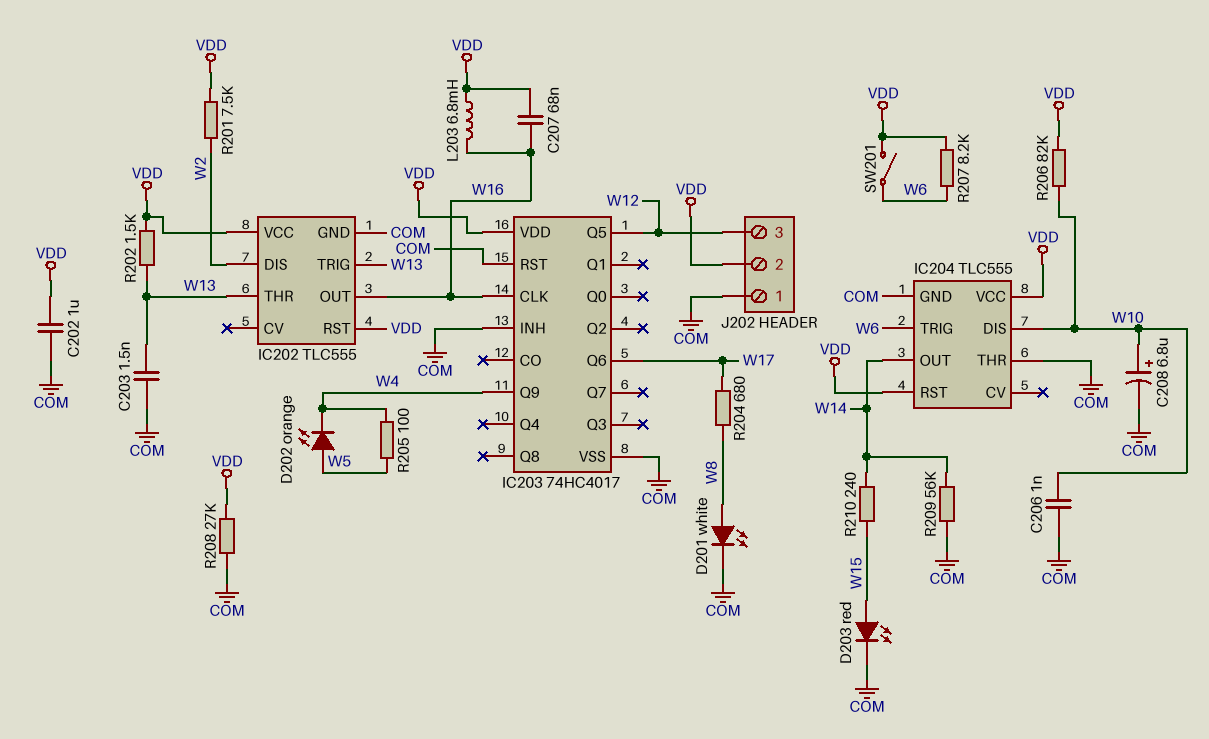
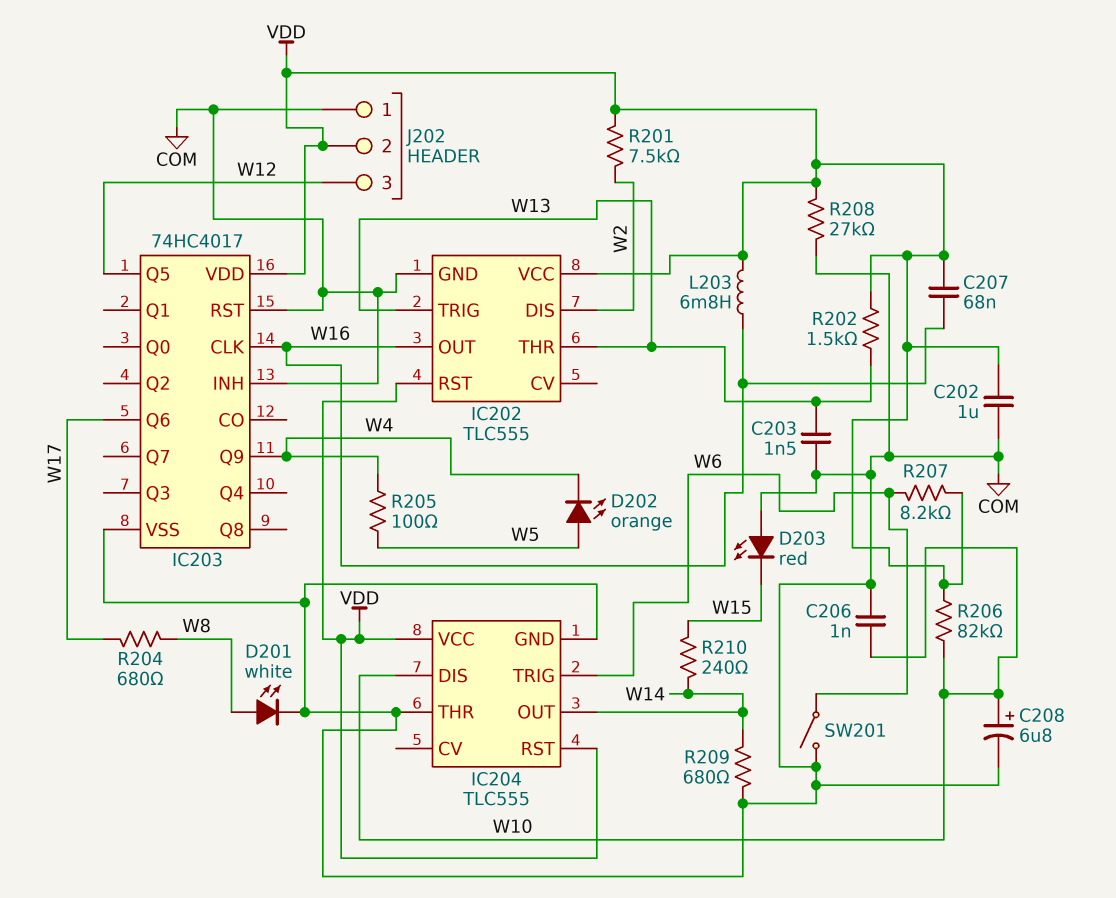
D203: LED red (A W15, K COM) -> LED red (A COM, K W15)
R209: 56k (COM, W14) -> 680 (COM, W14)
SW201: switch (VDD, W6) -> switch (COM, W6)

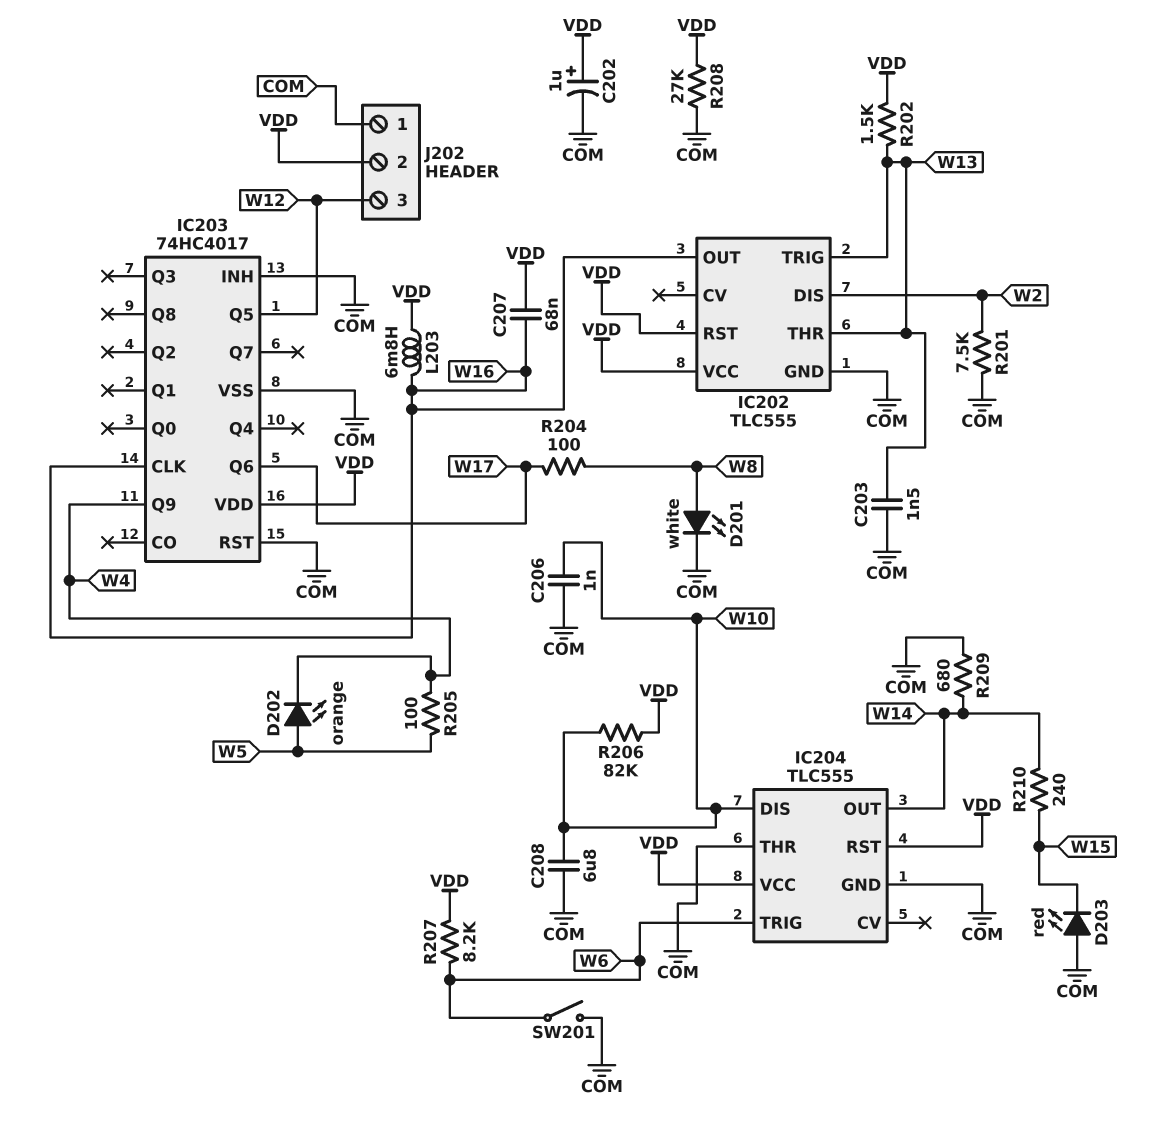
C202: 1uF (COM, VDD) -> 1uF (plus VDD, minus COM)
C208: 6.8uF (plus W10, minus COM) -> 6.8uF (COM, W10)
R201: 7.5k (VDD, W2) -> 7.5k (COM, W2)
R204: 680 (W8, W17) -> 100 (W8, W17)

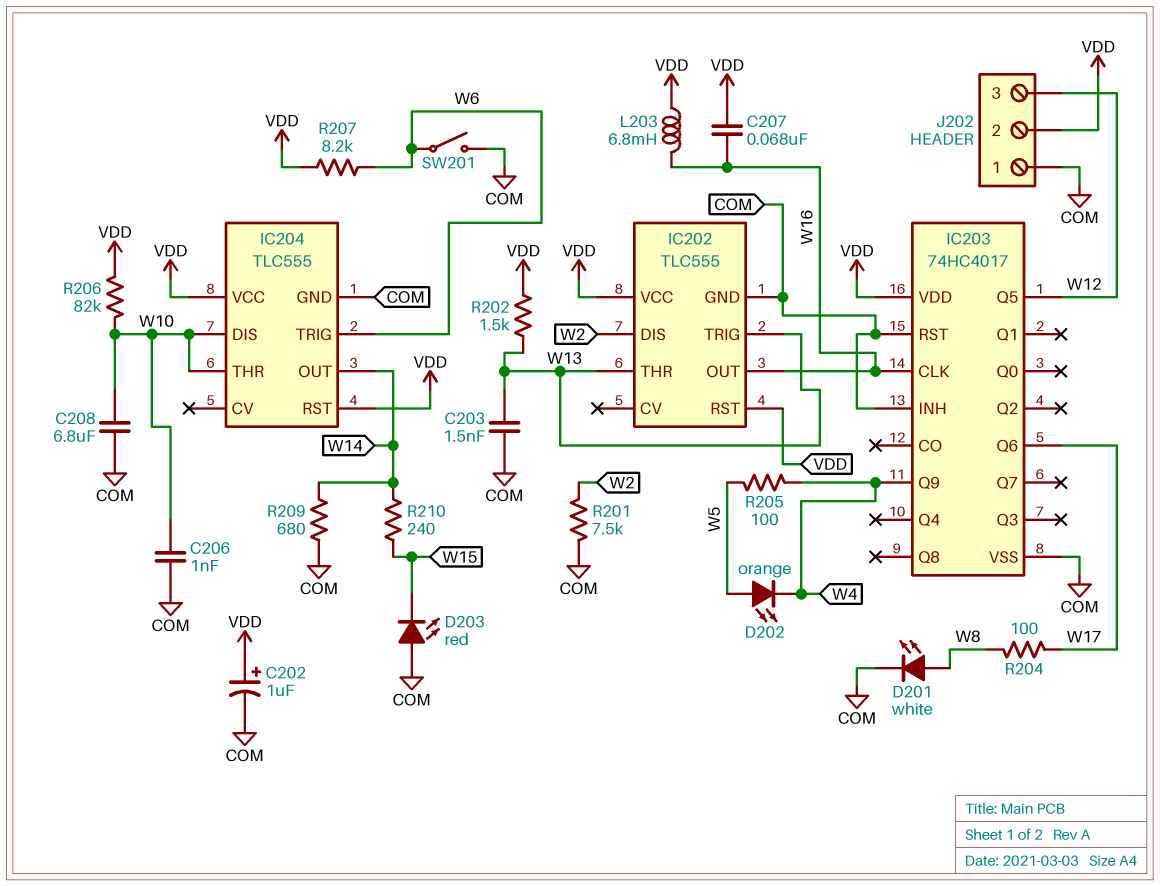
IC204 pin THR: COM -> W10
R208: 27k (COM, VDD) -> none

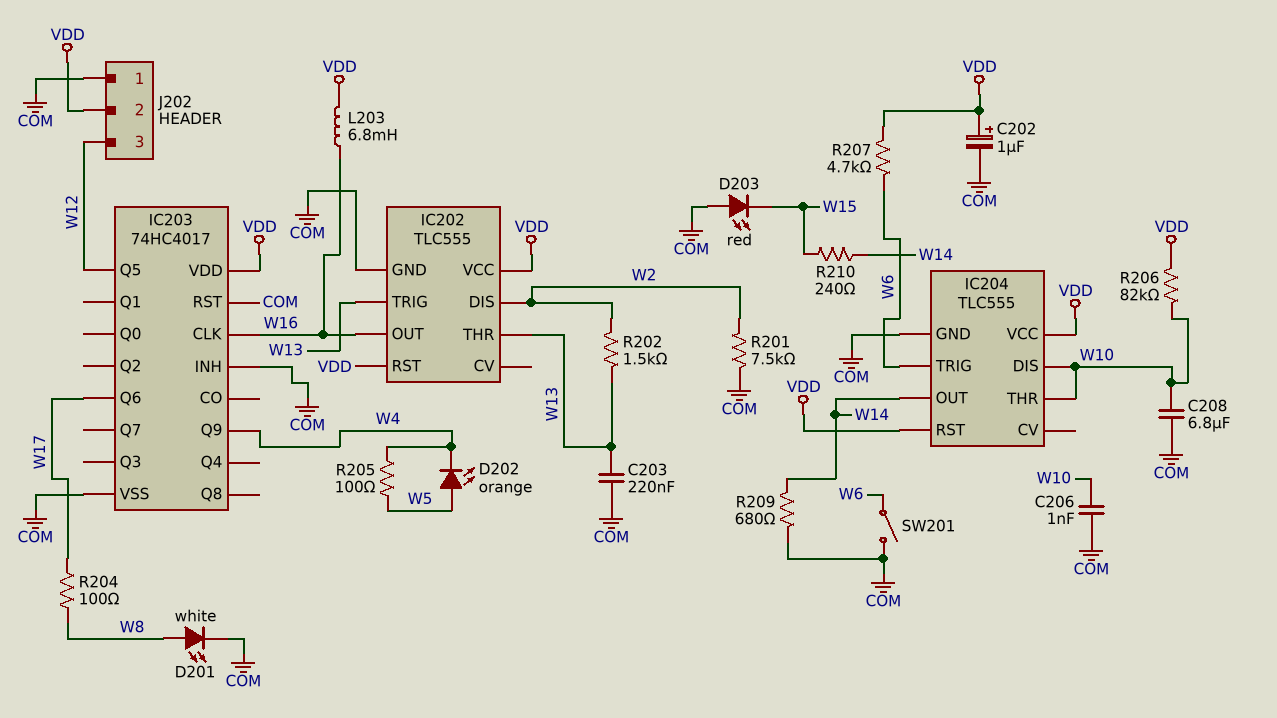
C203: 1.5nF (COM, W13) -> 220nF (COM, W13)
C207: 68nF (VDD, W16) -> none
R202: 1.5k (VDD, W13) -> 1.5k (W2, W13)
R207: 8.2k (VDD, W6) -> 4.7k (VDD, W6)

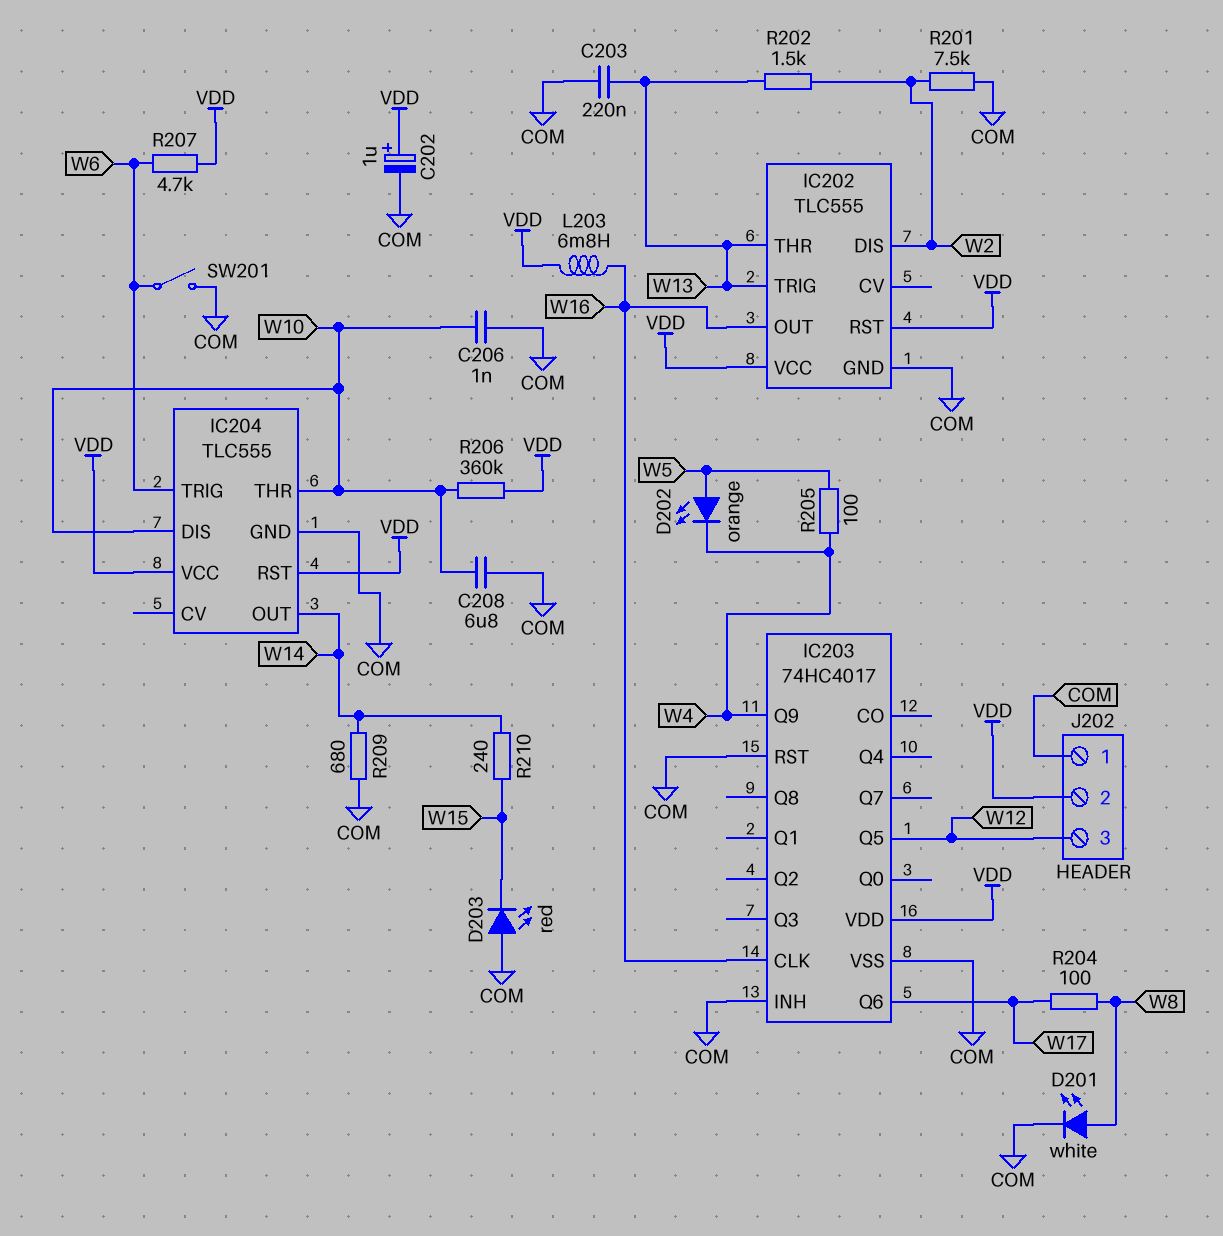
R206: 82k (VDD, W10) -> 360k (VDD, W10)

